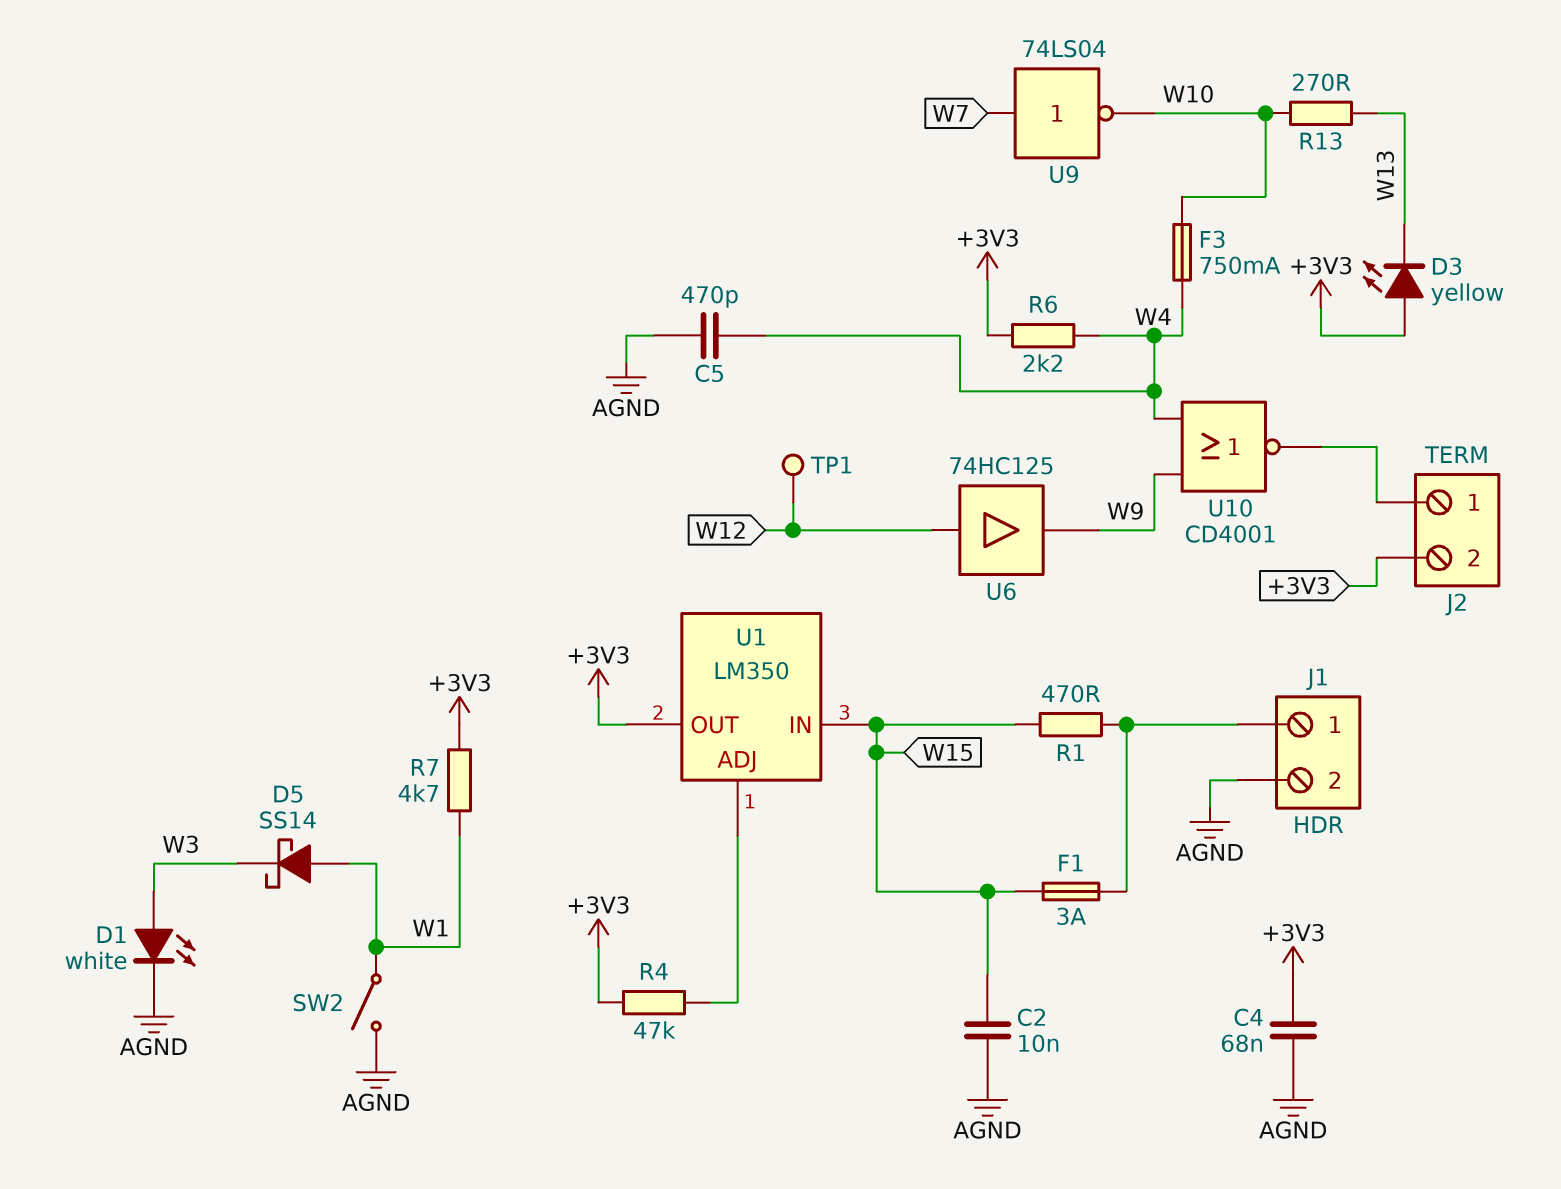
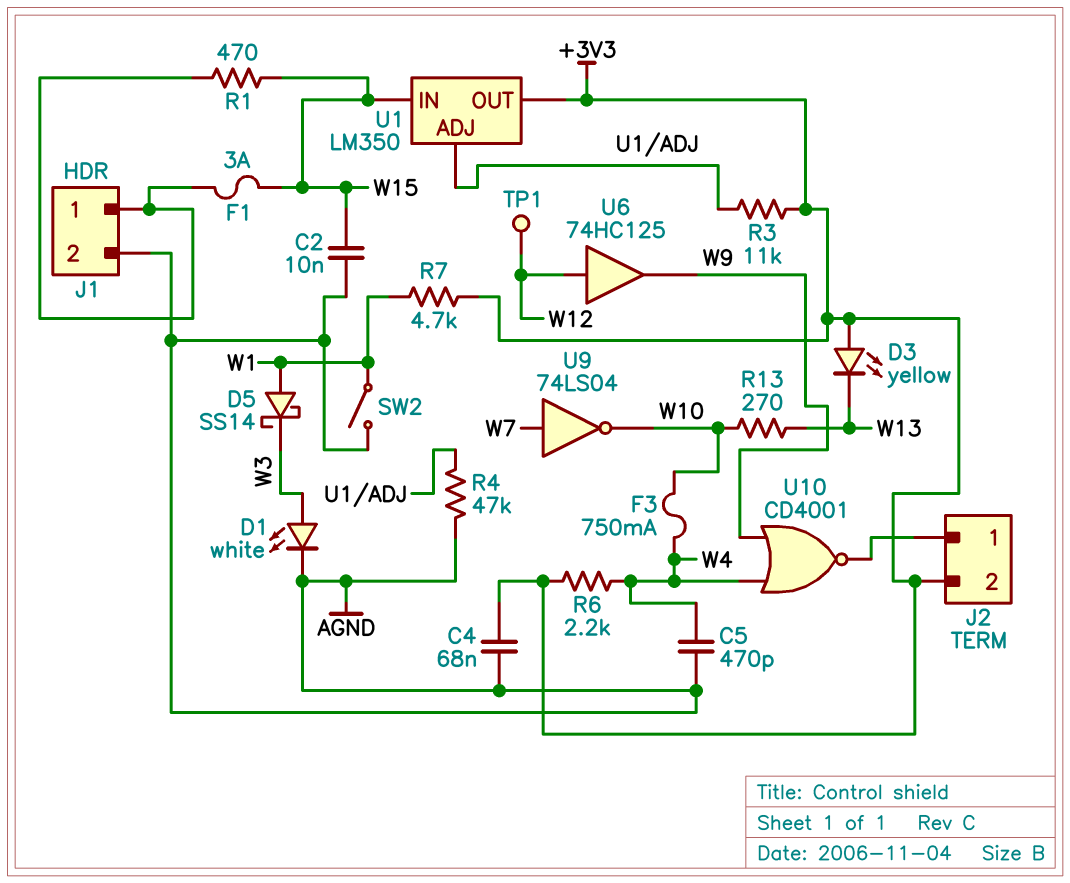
R3: none -> 11k (+3V3, U1/ADJ)
R4: 47k (+3V3, U1/ADJ) -> 47k (AGND, U1/ADJ)

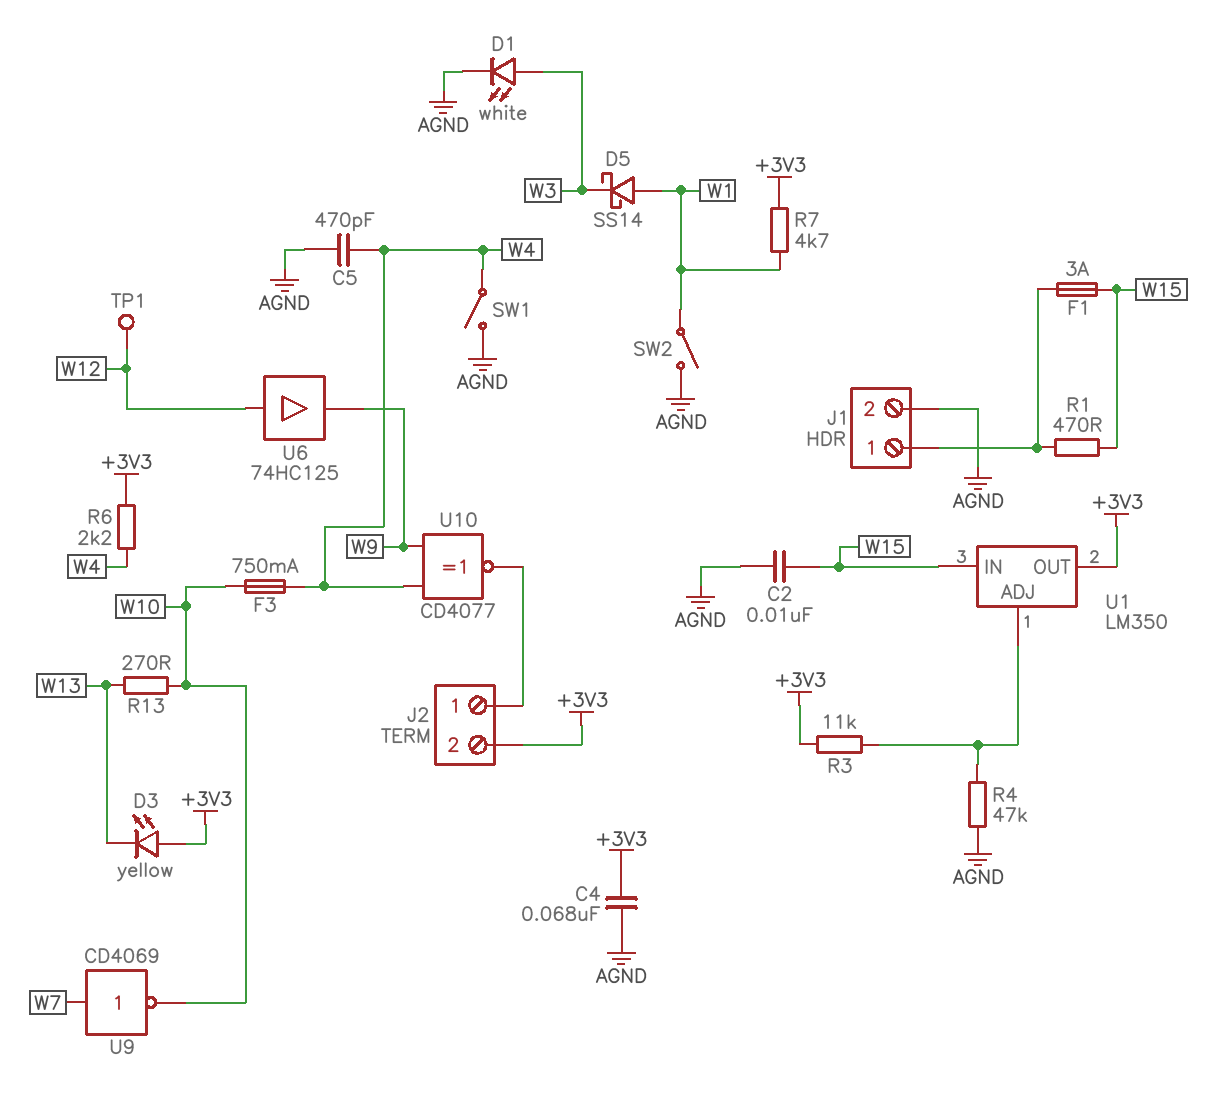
SW1: none -> switch (AGND, W4)
U9: NOT 74LS04 (in W7, out W10) -> NOT CD4069 (in W7, out W10)
U10: NOR CD4001 (in W4, in W9, out J2/1) -> XNOR CD4077 (in W4, in W9, out J2/1)

